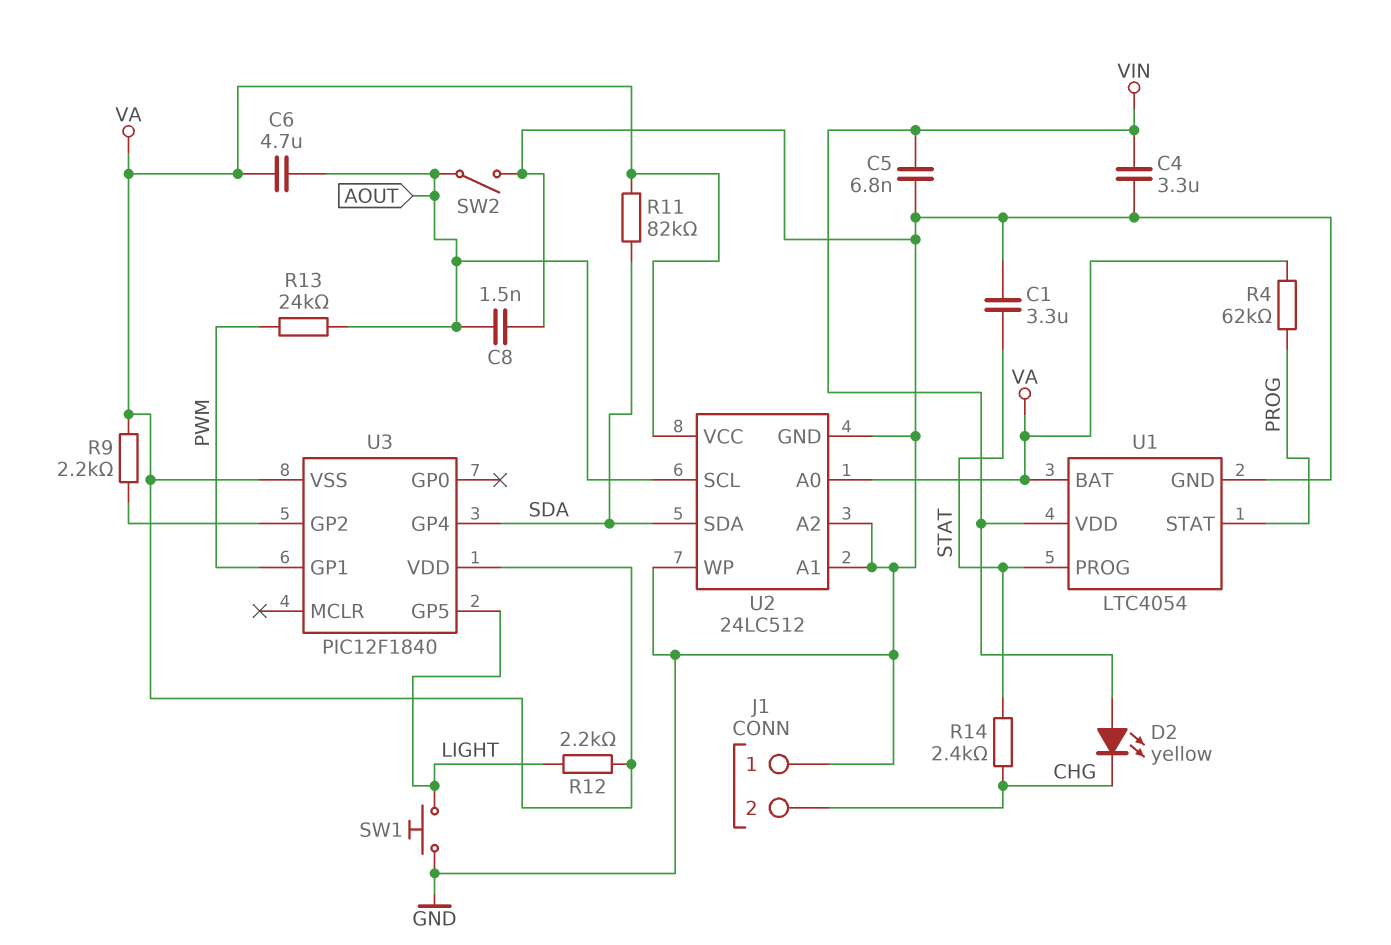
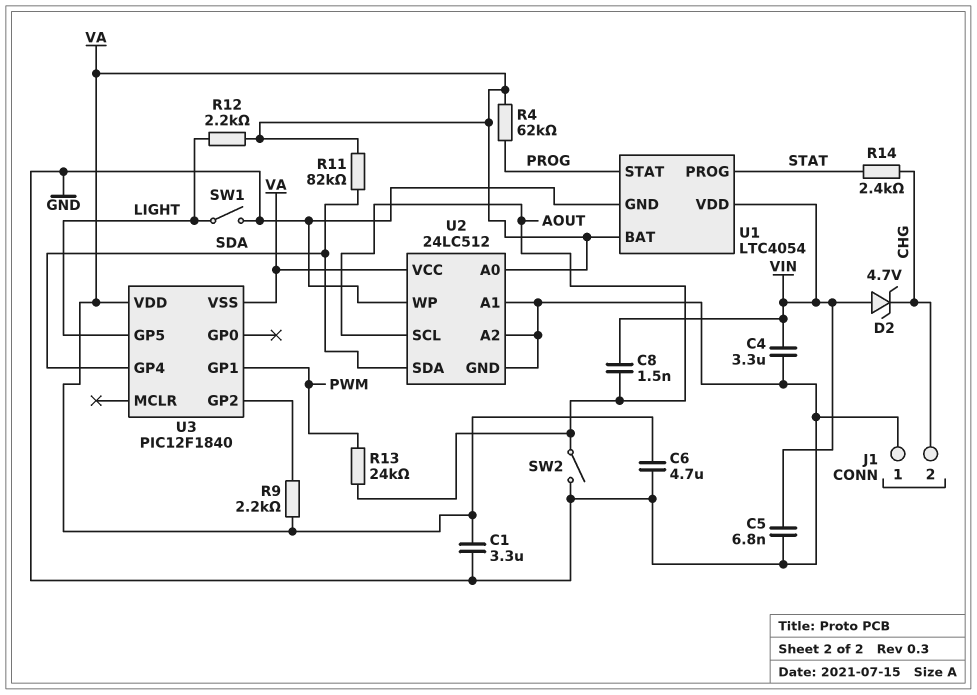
C1: 3.3uF (GND, STAT) -> 3.3uF (GND, VA)
C6: 4.7uF (AOUT, VA) -> 4.7uF (GND, VA)
C8: 1.5nF (AOUT, GND) -> 1.5nF (AOUT, VIN)
D2: LED yellow (A VIN, K CHG) -> zener 4.7V (A VIN, K CHG)
SW1: button (GND, LIGHT) -> switch (GND, LIGHT)

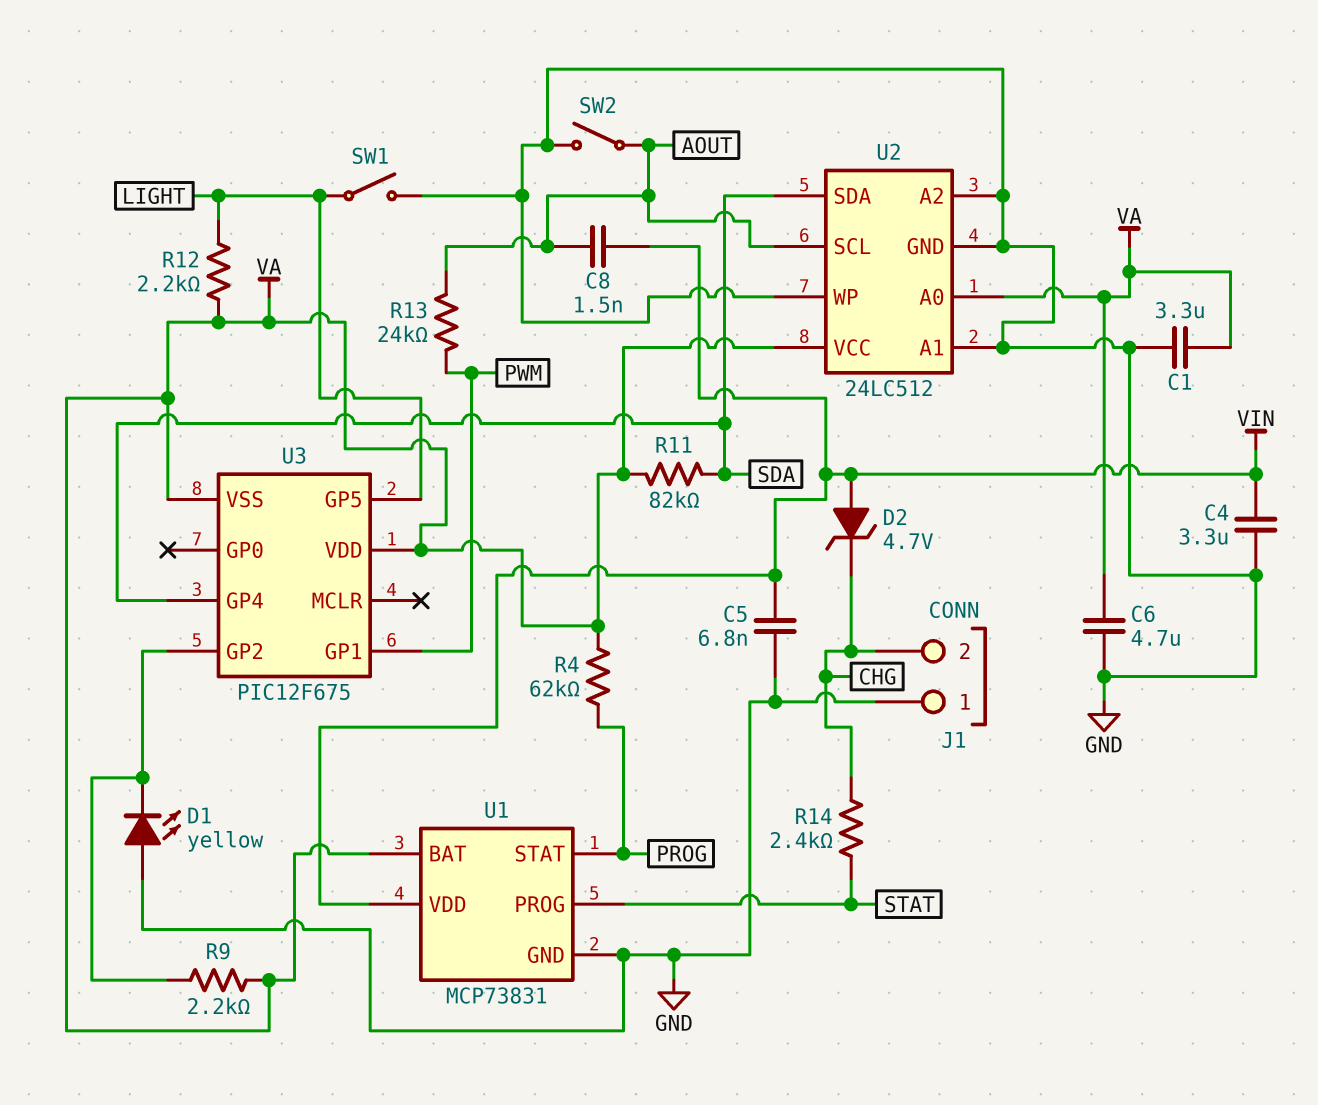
D1: none -> LED yellow (A GND, K U3/GP2)
U1: LTC4054 -> MCP73831
U3: PIC12F1840 -> PIC12F675

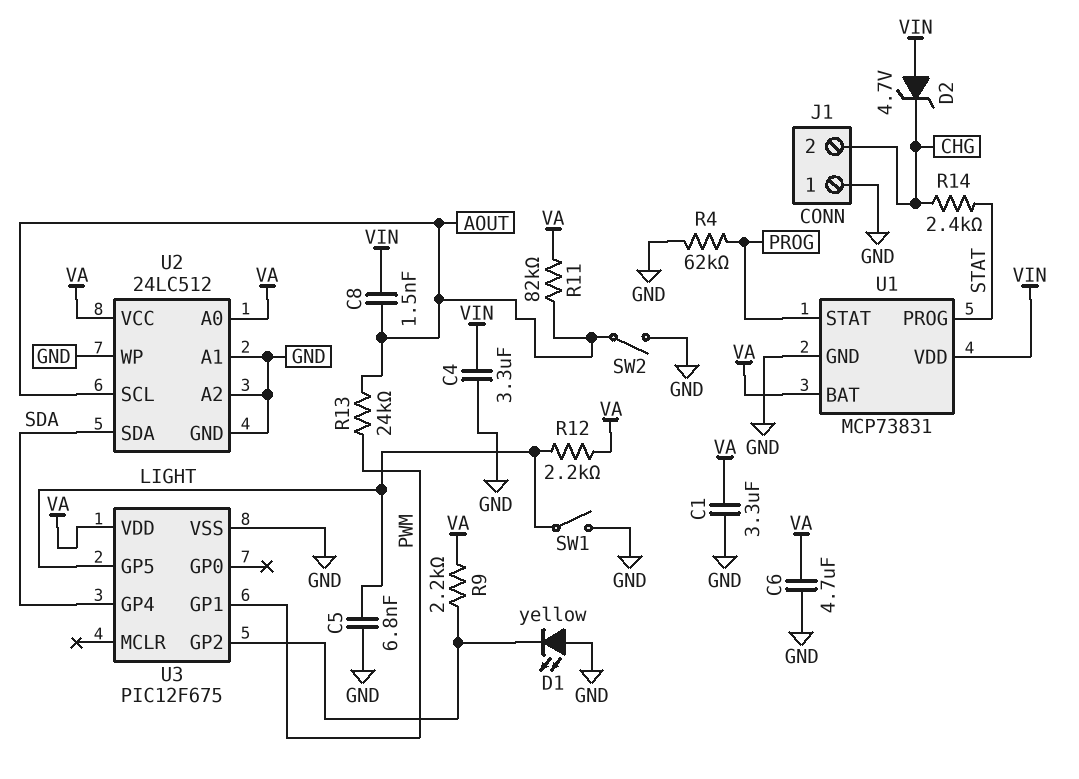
C5: 6.8nF (GND, VIN) -> 6.8nF (GND, LIGHT)
R4: 62k (PROG, VA) -> 62k (GND, PROG)
R11: 82k (SDA, VA) -> 82k (AOUT, VA)
U3 pin VSS: VA -> GND

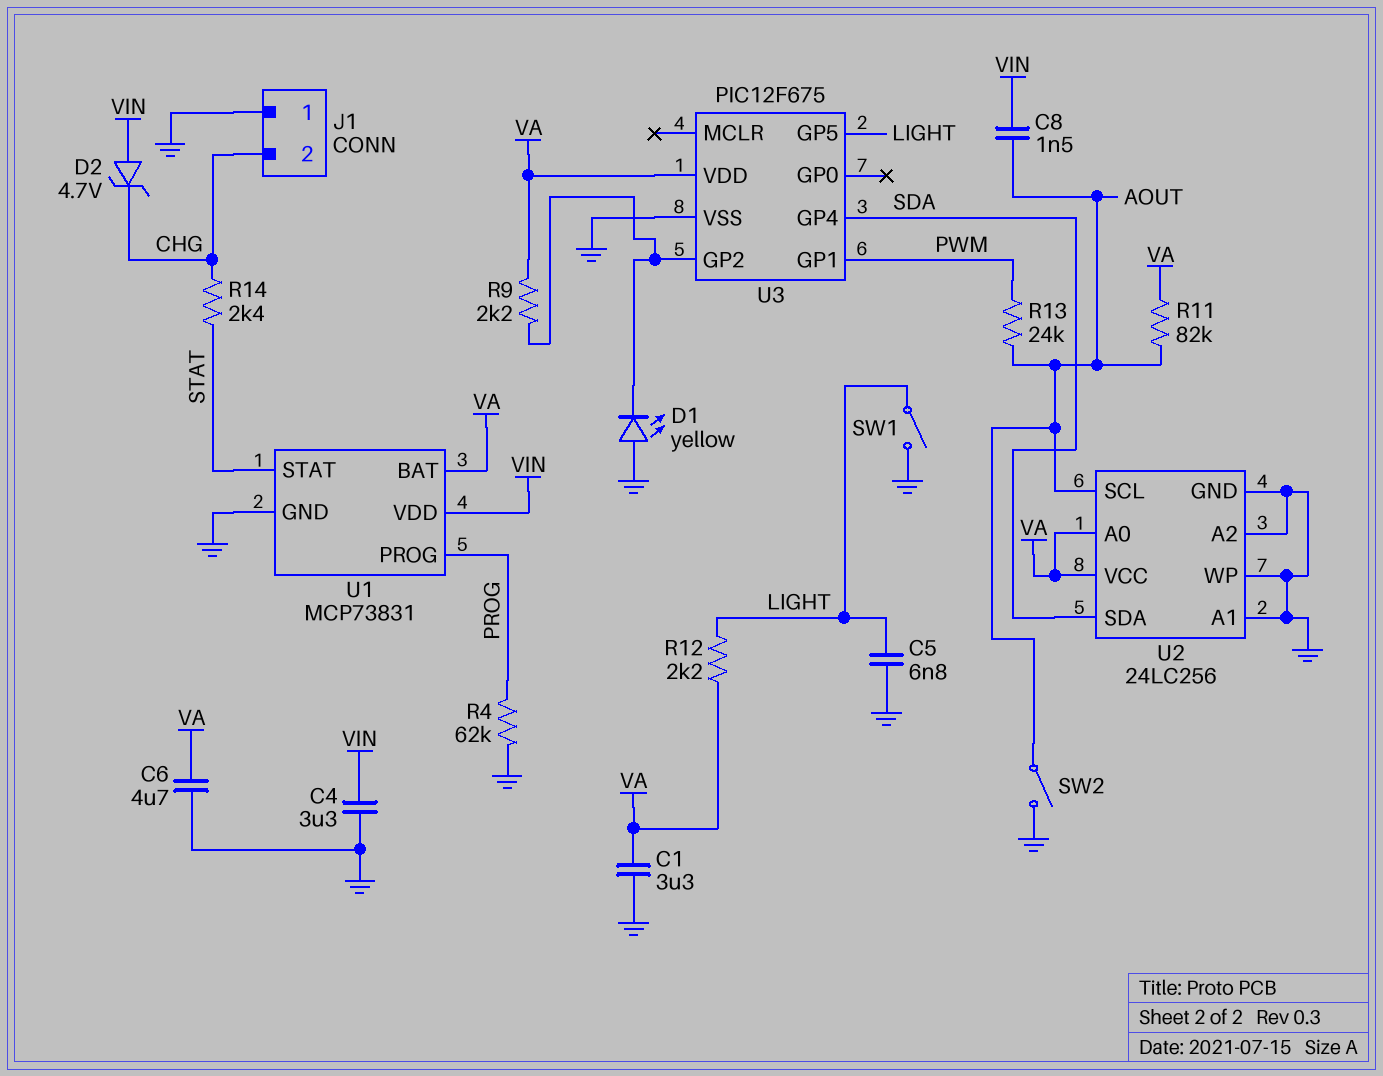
U1 pin PROG: STAT -> PROG
U1 pin STAT: PROG -> STAT
U2: 24LC512 -> 24LC256

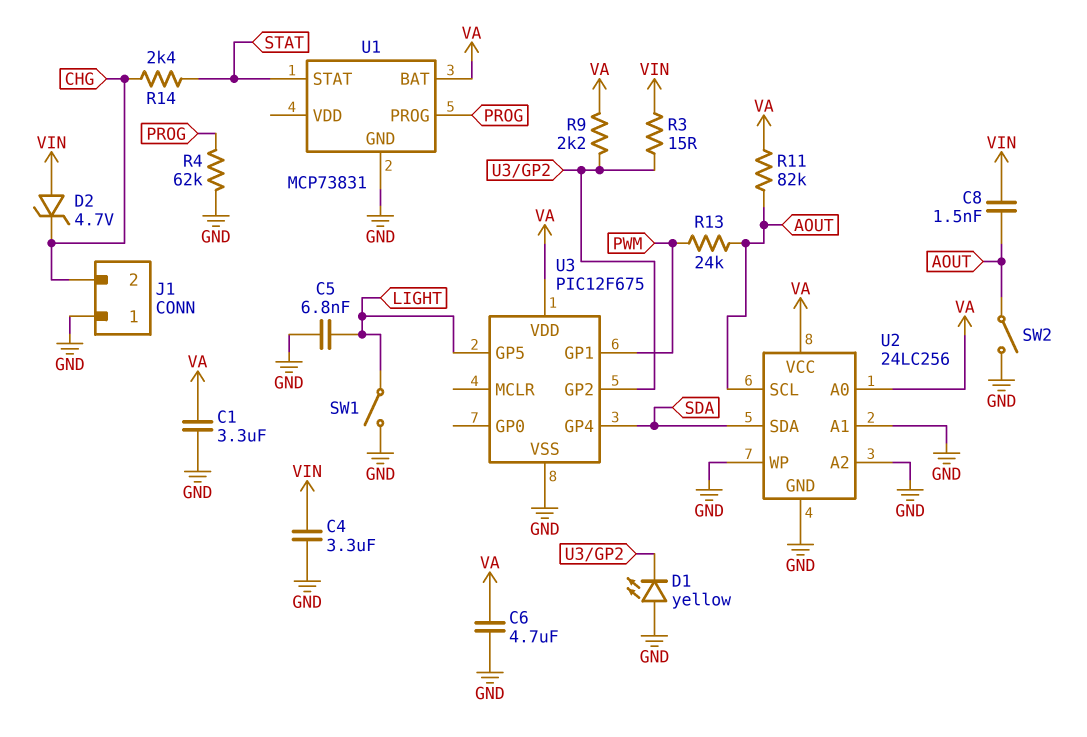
R3: none -> 15 (U3/GP2, VIN)
R12: 2.2k (LIGHT, VA) -> none
U1 pin VDD: VIN -> none

